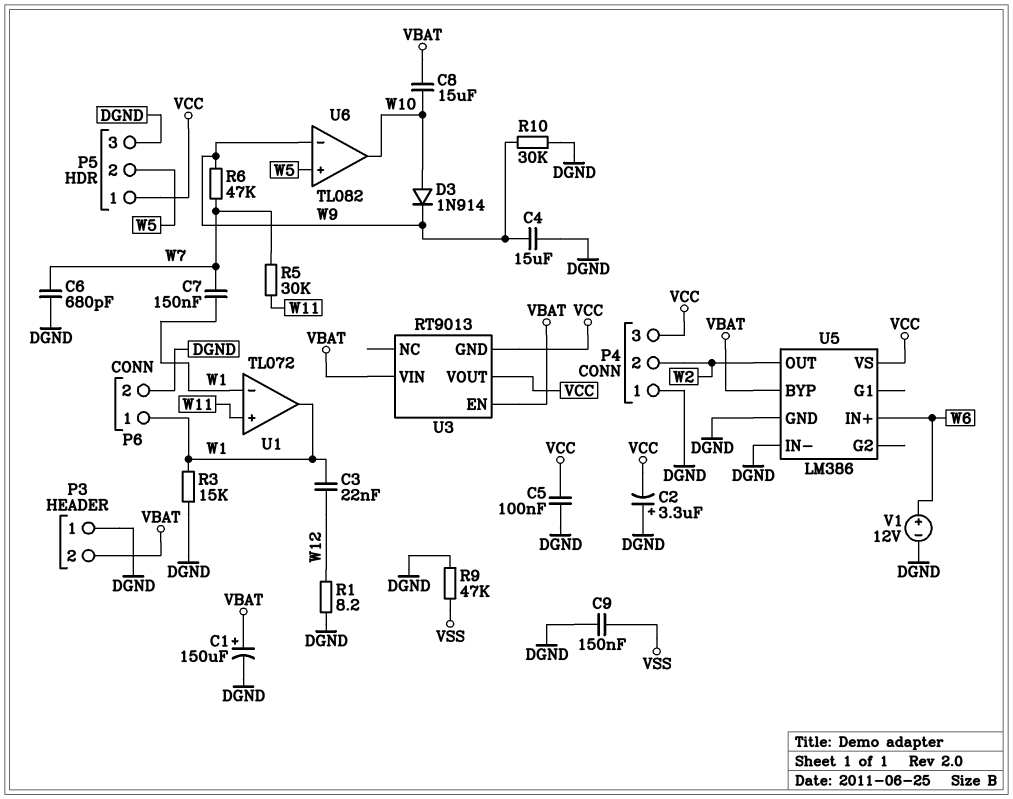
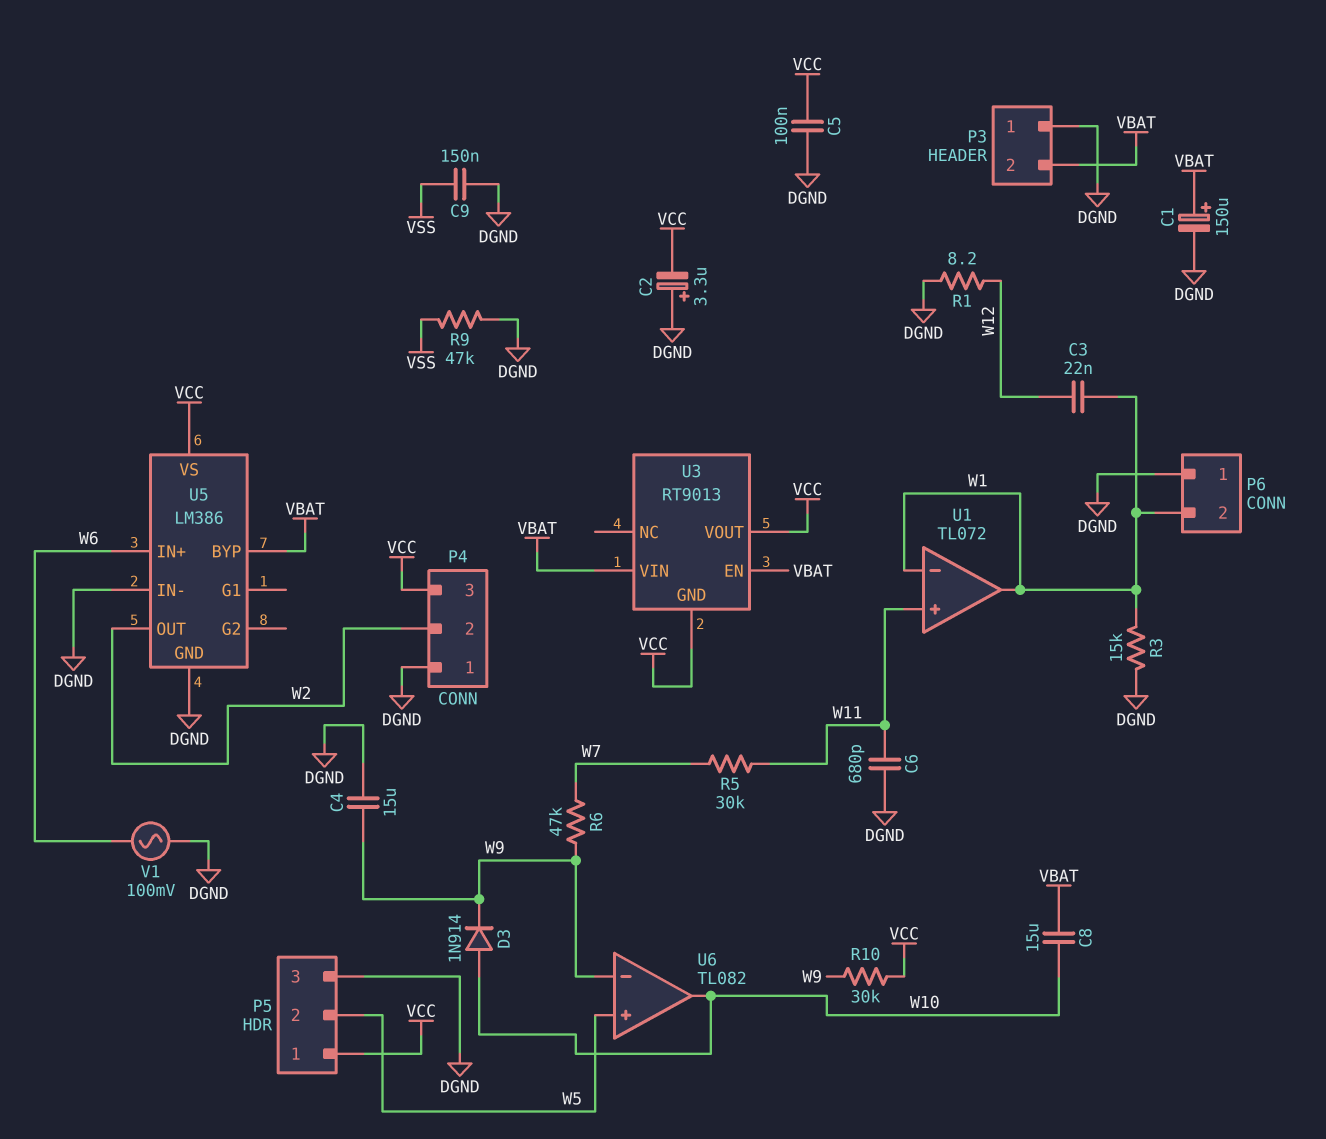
C6: 680pF (DGND, W7) -> 680pF (DGND, W11)
C7: 150nF (W1, W7) -> none
P6 pin 1: W1 -> DGND
P6 pin 2: DGND -> W1
R10: 30k (DGND, W9) -> 30k (VCC, W9)
V1: 12V (plus W6, minus DGND) -> AC 100mV (DGND, W6)

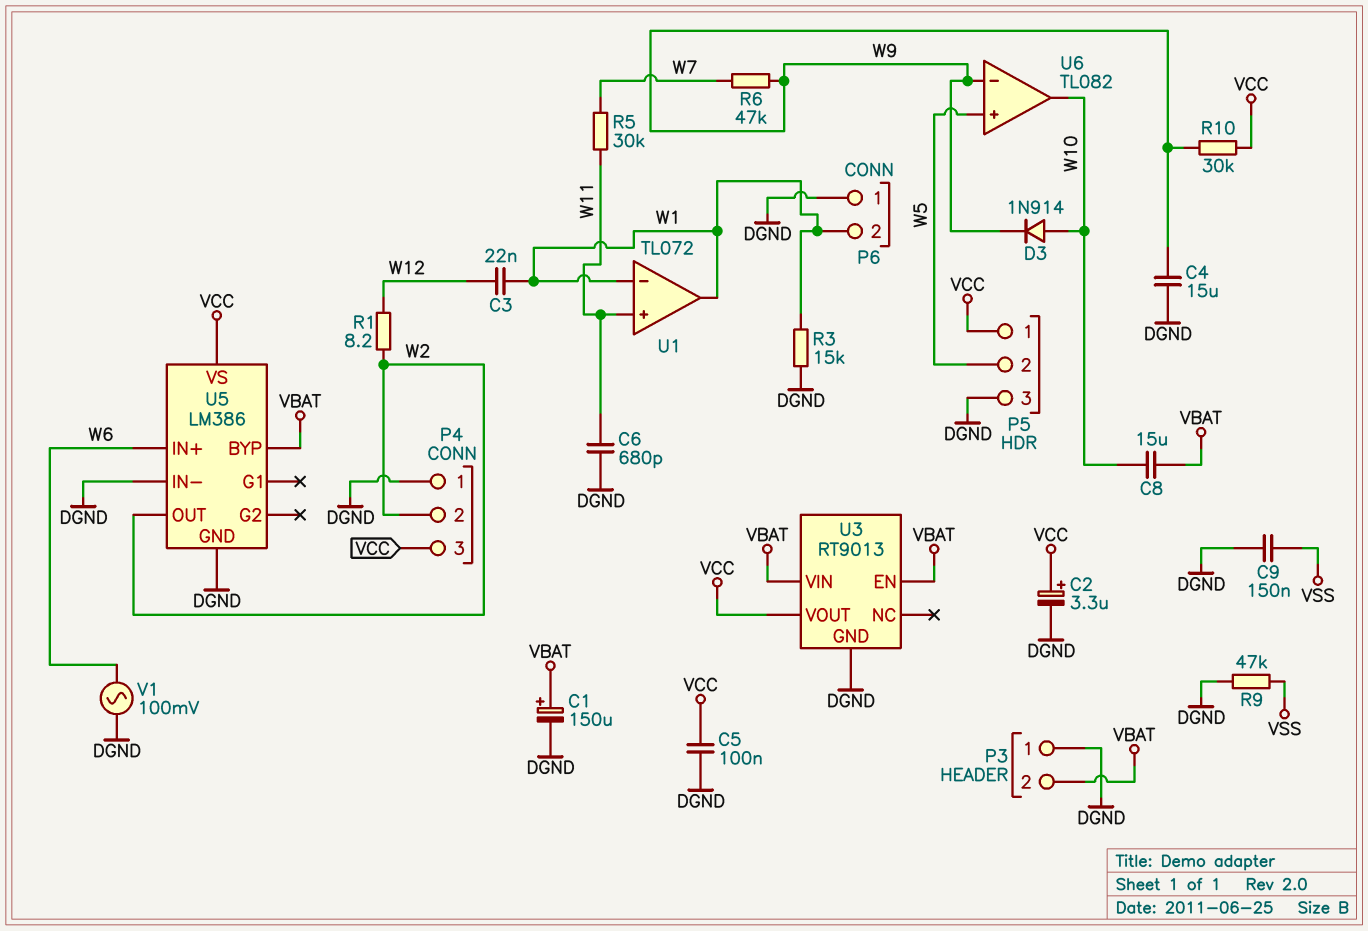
C2: 3.3uF (plus DGND, minus VCC) -> 3.3uF (plus VCC, minus DGND)
R1: 8.2 (DGND, W12) -> 8.2 (W2, W12)
U3 pin GND: VCC -> DGND

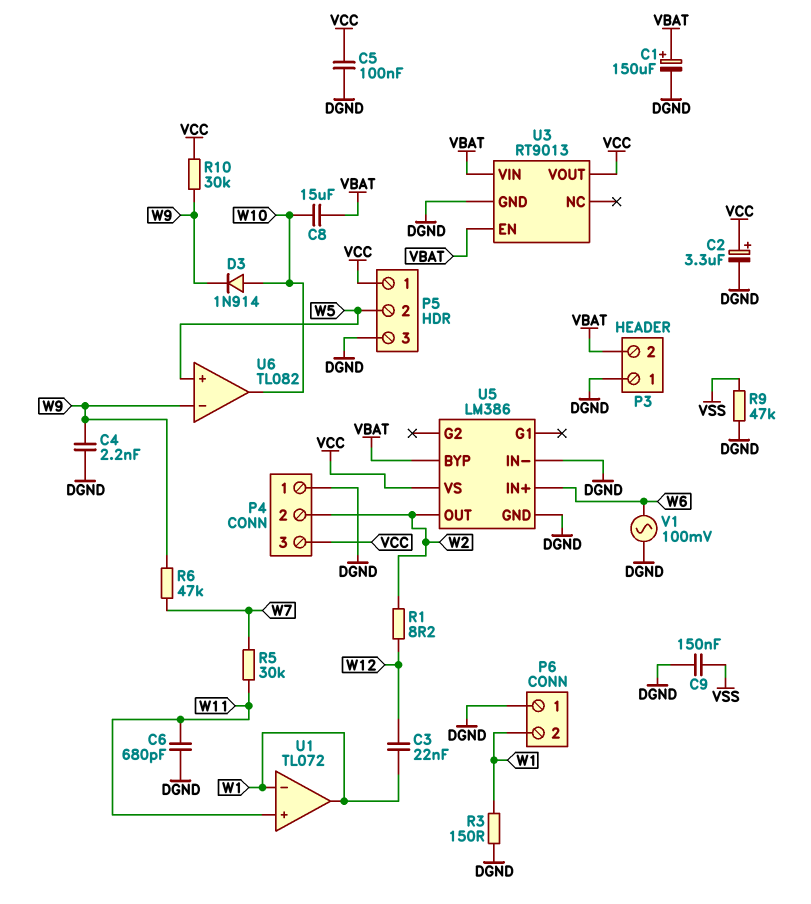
C4: 15uF (DGND, W9) -> 2.2nF (DGND, W9)
R3: 15k (DGND, W1) -> 150 (DGND, W1)

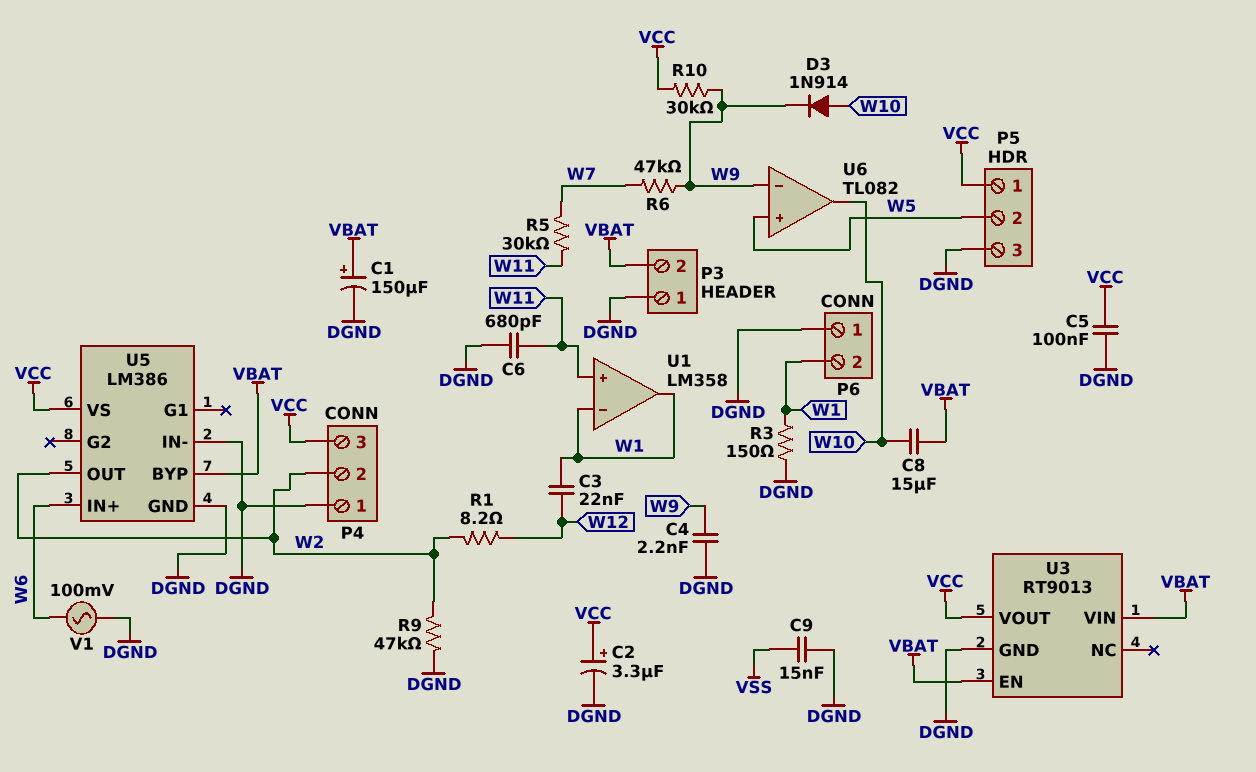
C9: 150nF (DGND, VSS) -> 15nF (DGND, VSS)
R9: 47k (DGND, VSS) -> 47k (DGND, W2)
U1: TL072 -> LM358

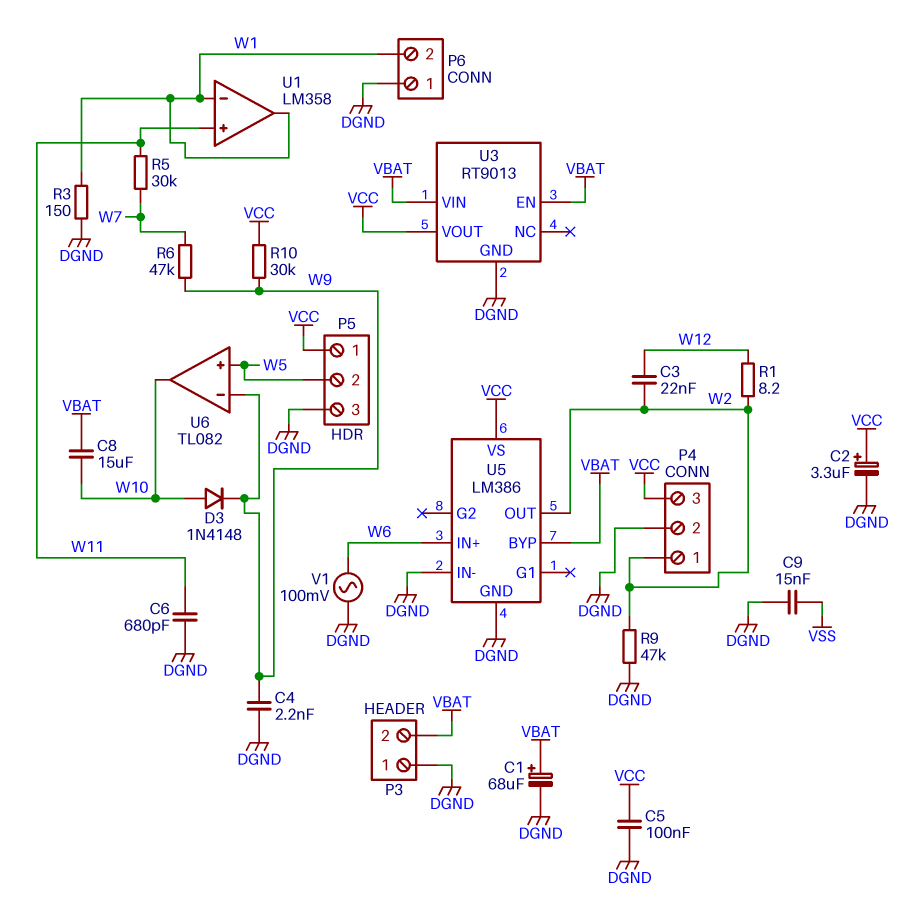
C1: 150uF (plus VBAT, minus DGND) -> 68uF (plus VBAT, minus DGND)
C3: 22nF (W1, W12) -> 22nF (W2, W12)
D3: diode 1N914 (A W10, K W9) -> diode 1N4148 (A W10, K W9)
P4 pin 1: DGND -> W2
P4 pin 2: W2 -> DGND

